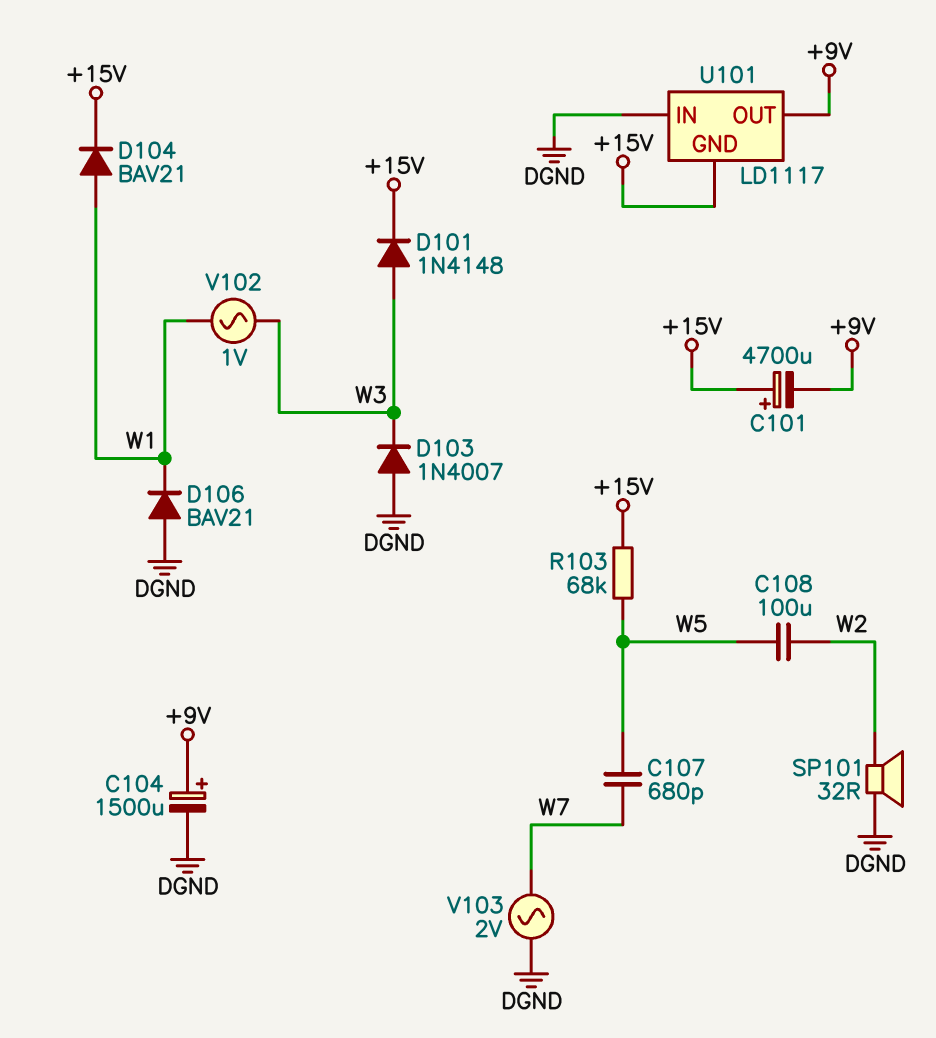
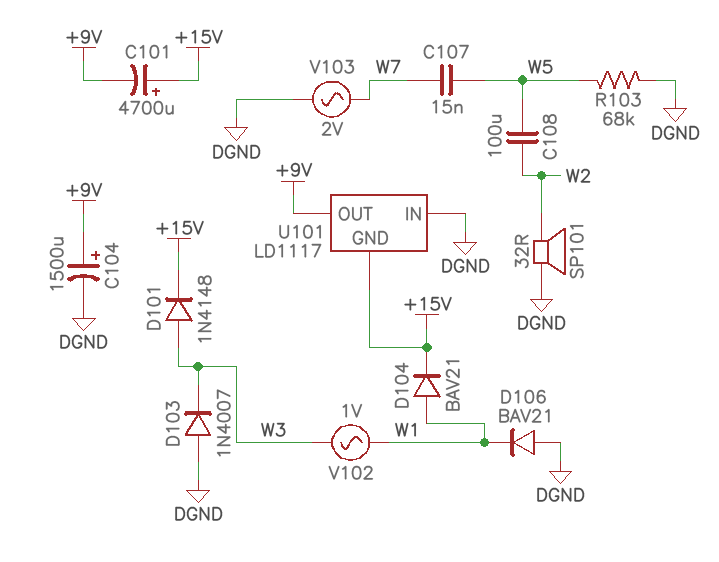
C107: 680pF (W5, W7) -> 15nF (W5, W7)
R103: 68k (+15V, W5) -> 68k (DGND, W5)

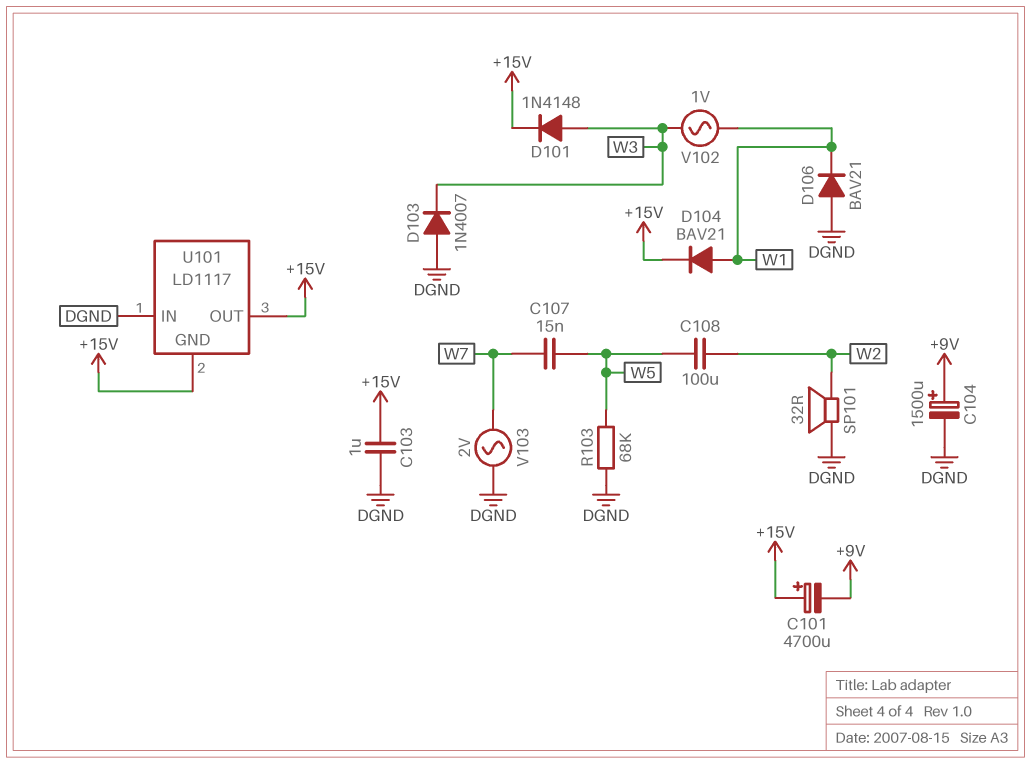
C103: none -> 1uF (+15V, DGND)
U101 pin OUT: +9V -> +15V

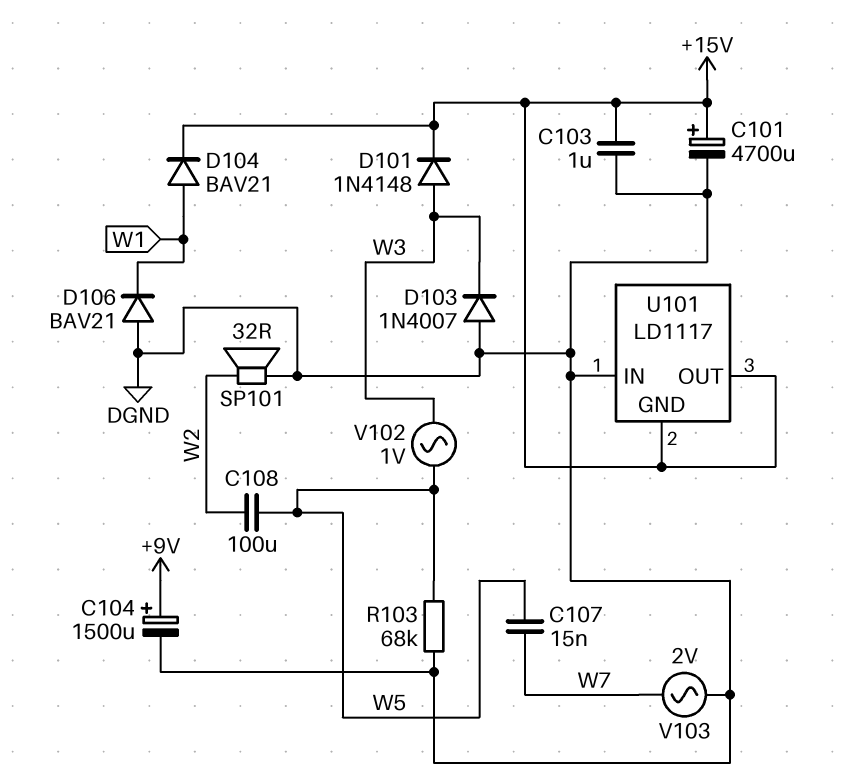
C101: 4700uF (plus +15V, minus +9V) -> 4700uF (plus +15V, minus DGND)
V102: AC 1V (W1, W3) -> AC 1V (W3, W5)

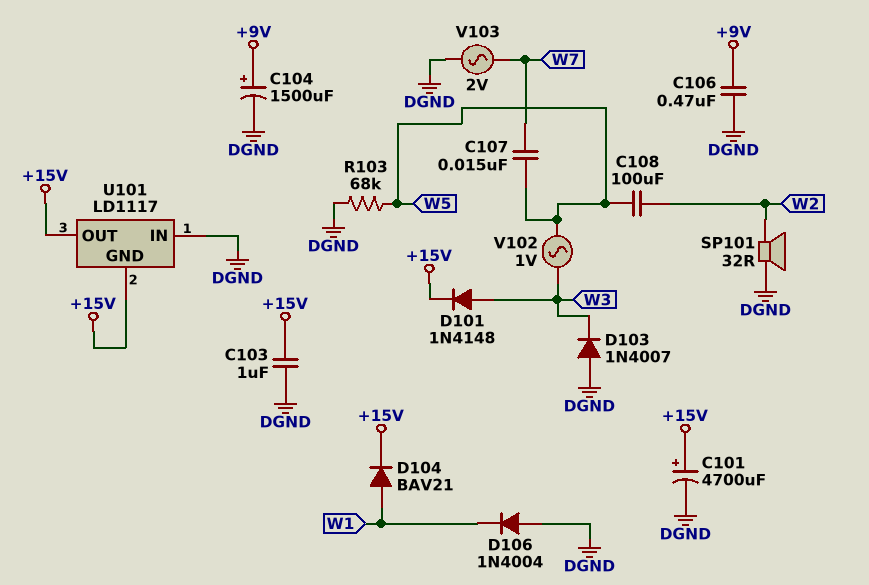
C106: none -> 470nF (+9V, DGND)
D106: diode BAV21 (A DGND, K W1) -> diode 1N4004 (A DGND, K W1)

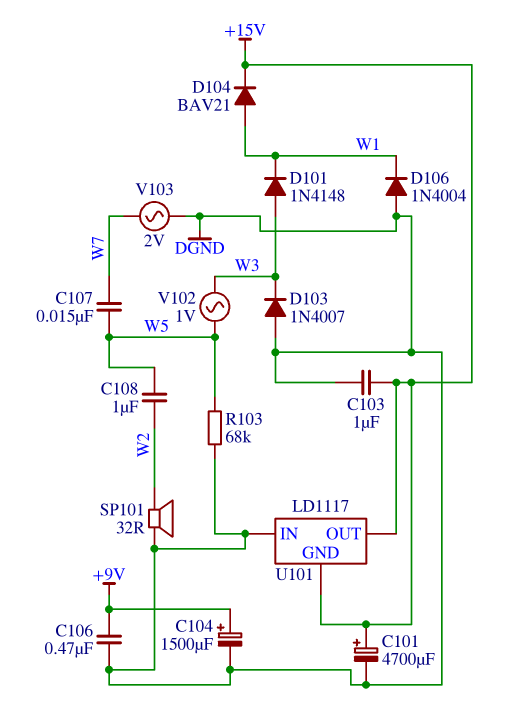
C108: 100uF (W2, W5) -> 1uF (W2, W5)
D101: diode 1N4148 (A W3, K +15V) -> diode 1N4148 (A W3, K W1)

